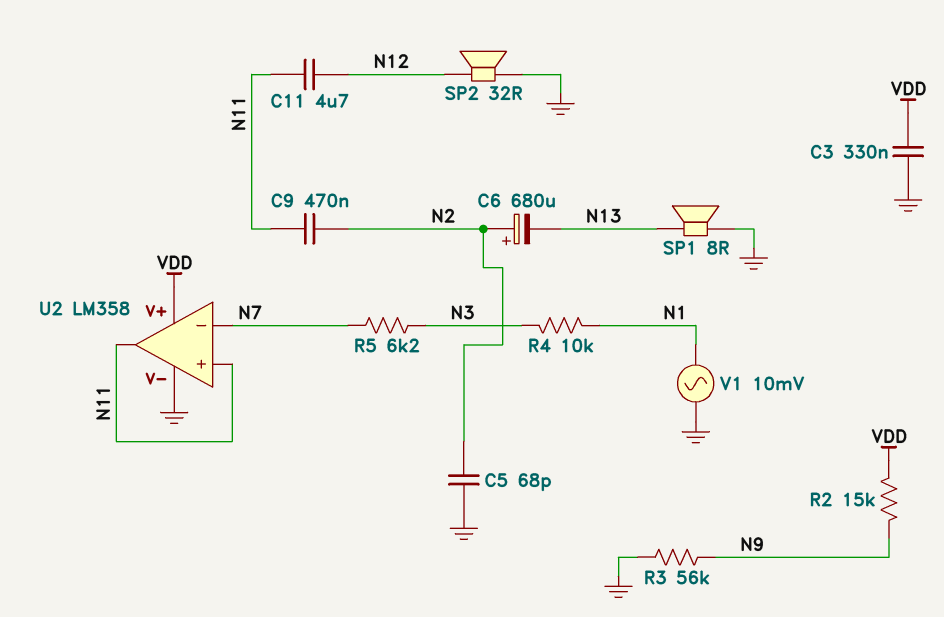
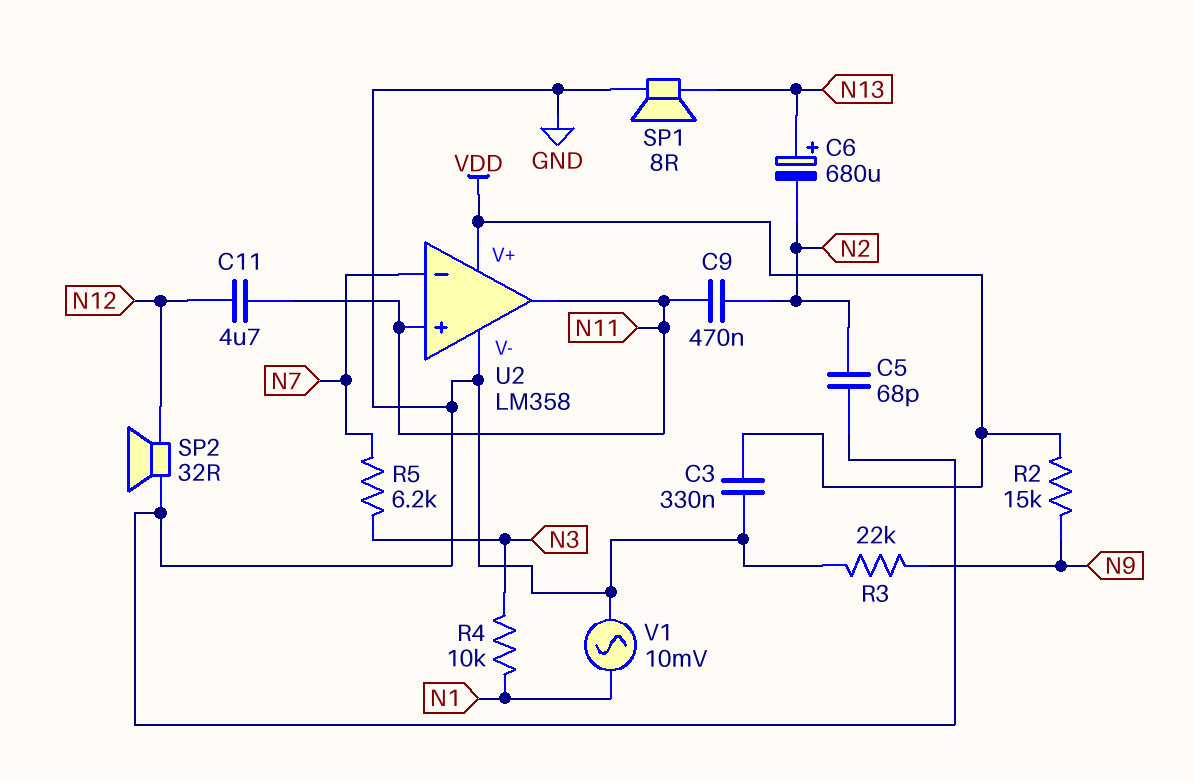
C6: 680uF (plus N2, minus N13) -> 680uF (plus N13, minus N2)
R3: 56k (GND, N9) -> 22k (GND, N9)

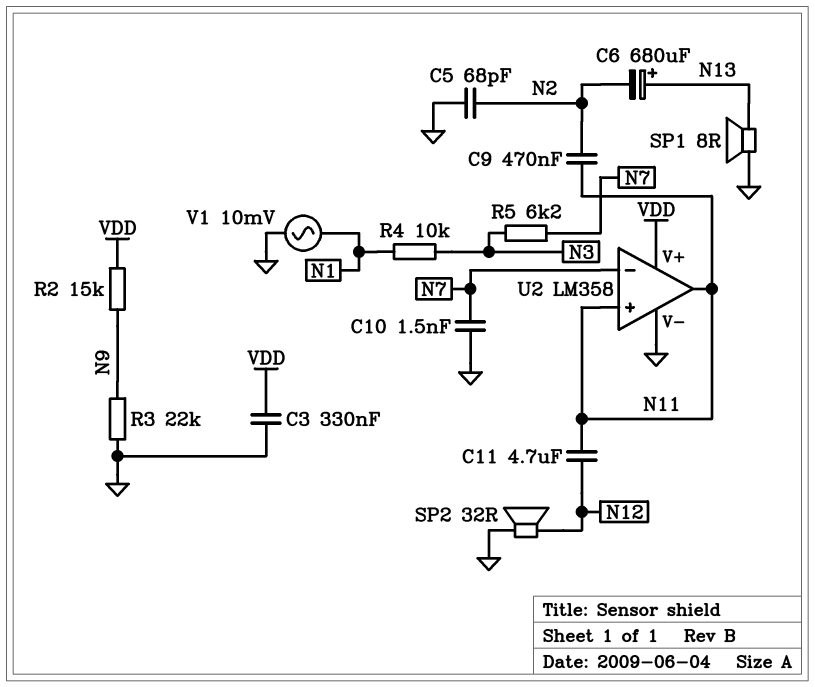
C10: none -> 1.5nF (GND, N7)

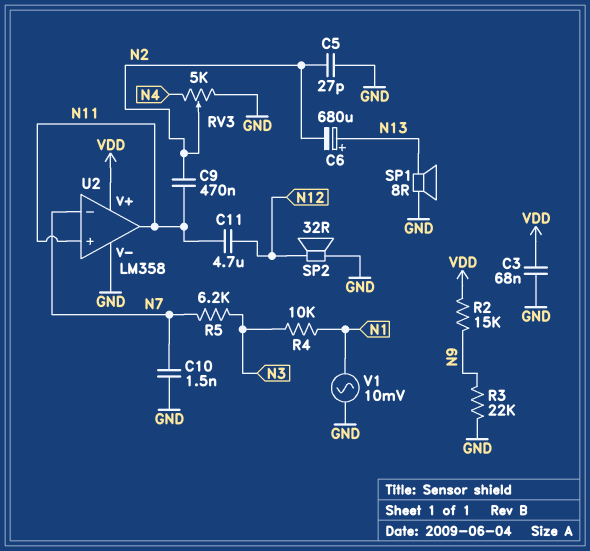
C3: 330nF (GND, VDD) -> 68nF (GND, VDD)
C5: 68pF (GND, N2) -> 27pF (GND, N2)
RV3: none -> 5k (GND, N4, wiper N2)

